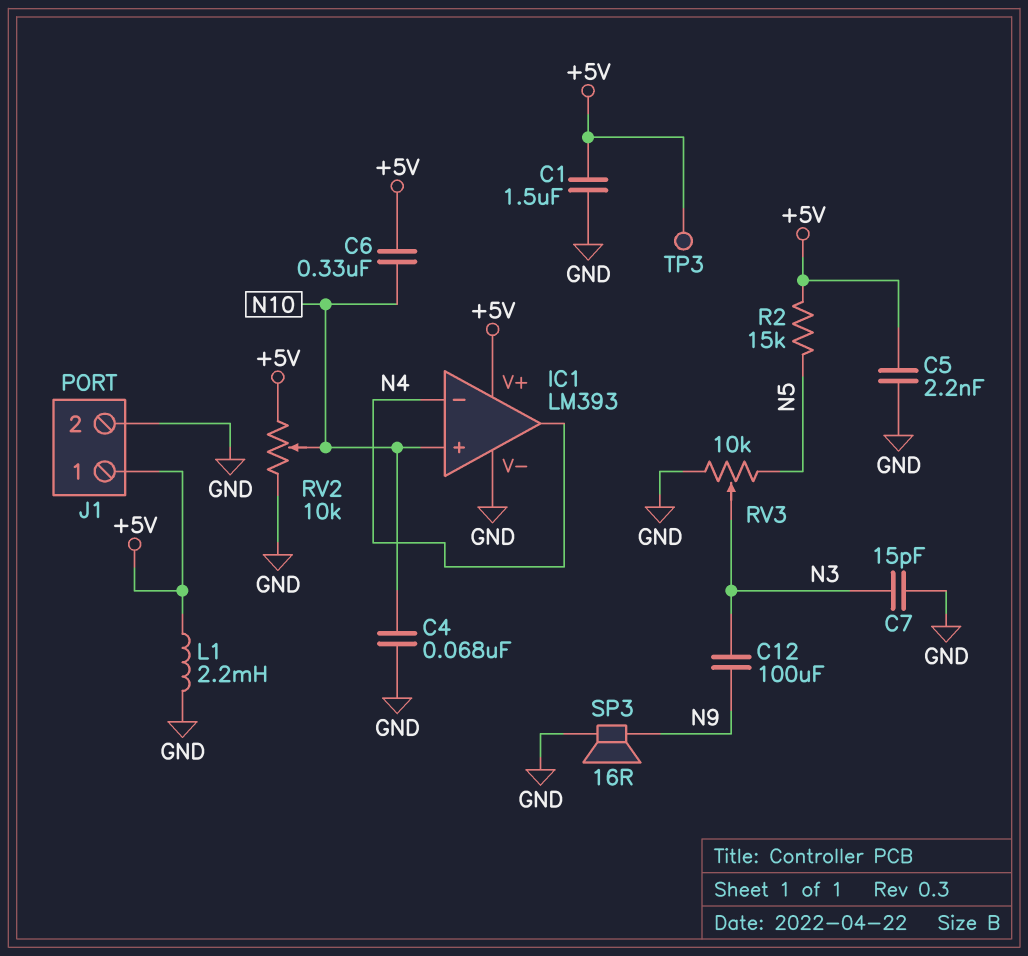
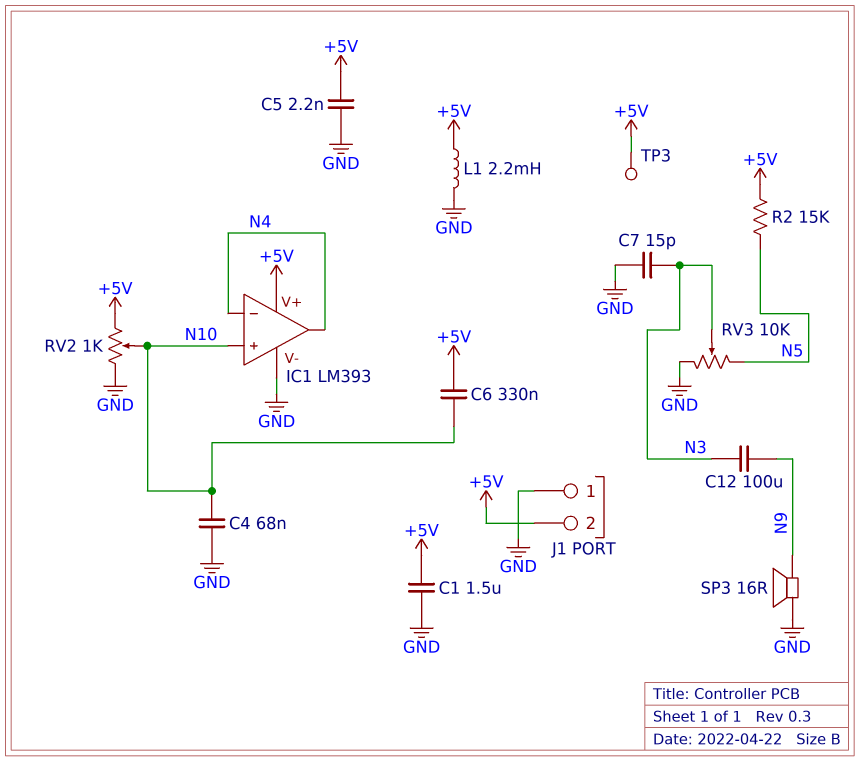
J1 pin 1: +5V -> GND
J1 pin 2: GND -> +5V
RV2: 10k (+5V, GND, wiper N10) -> 1k (+5V, GND, wiper N10)

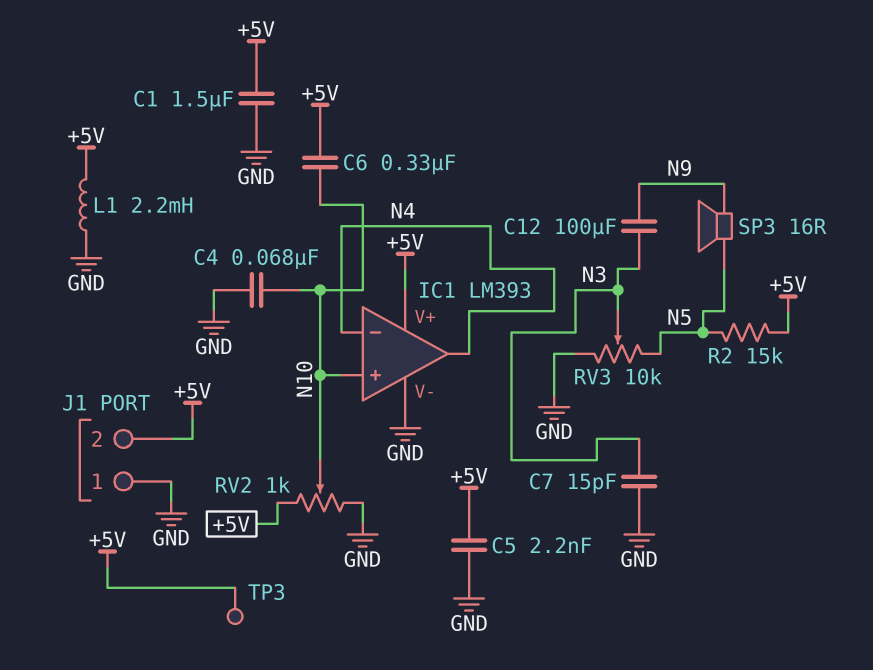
SP3: speaker 16R (GND, N9) -> speaker 16R (N5, N9)

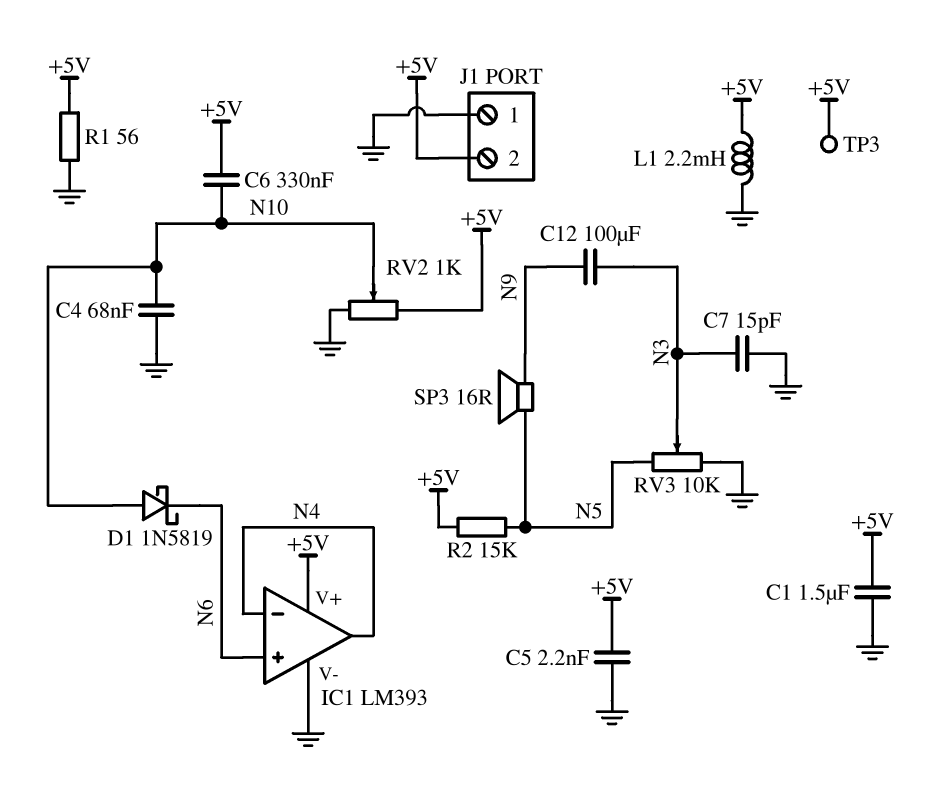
D1: none -> schottky 1N5819 (A N10, K N6)
IC1 pin in+: N10 -> N6
R1: none -> 56 (+5V, GND)

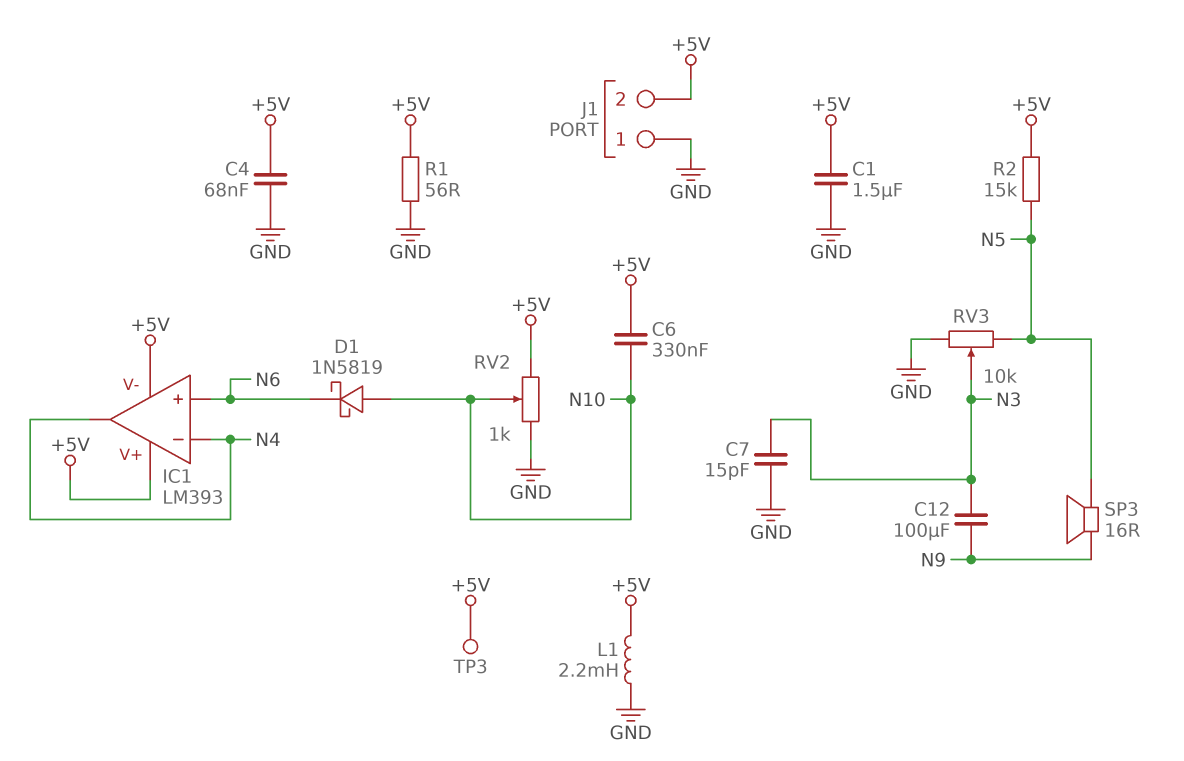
C4: 68nF (GND, N10) -> 68nF (+5V, GND)
C5: 2.2nF (+5V, GND) -> none
IC1 pin V-: GND -> +5V

